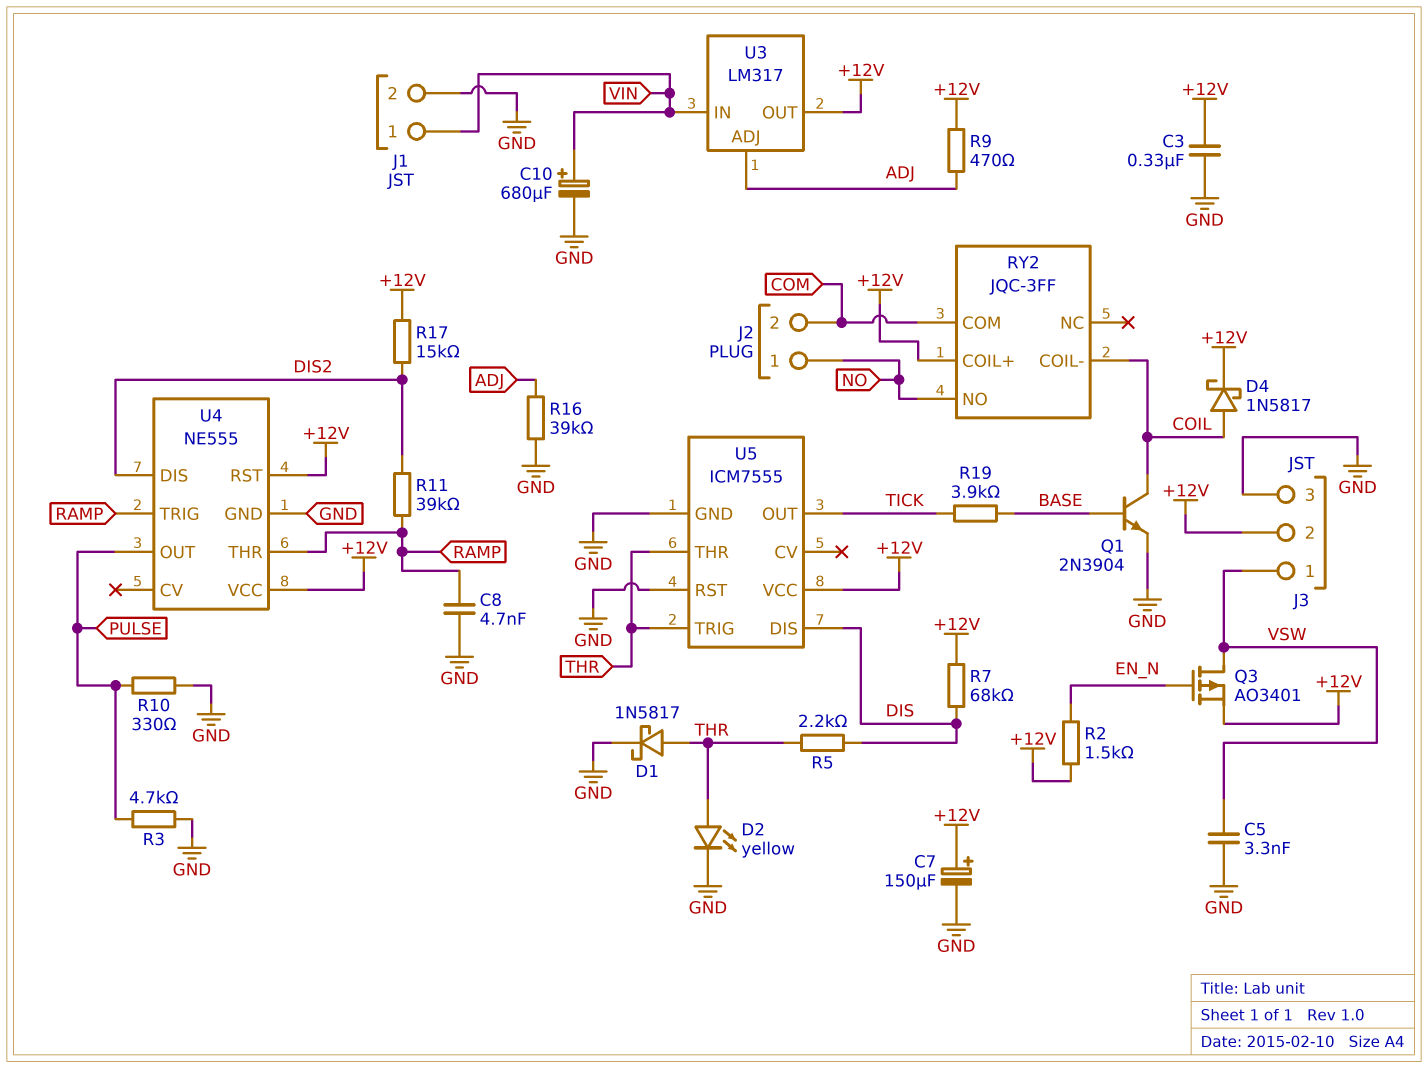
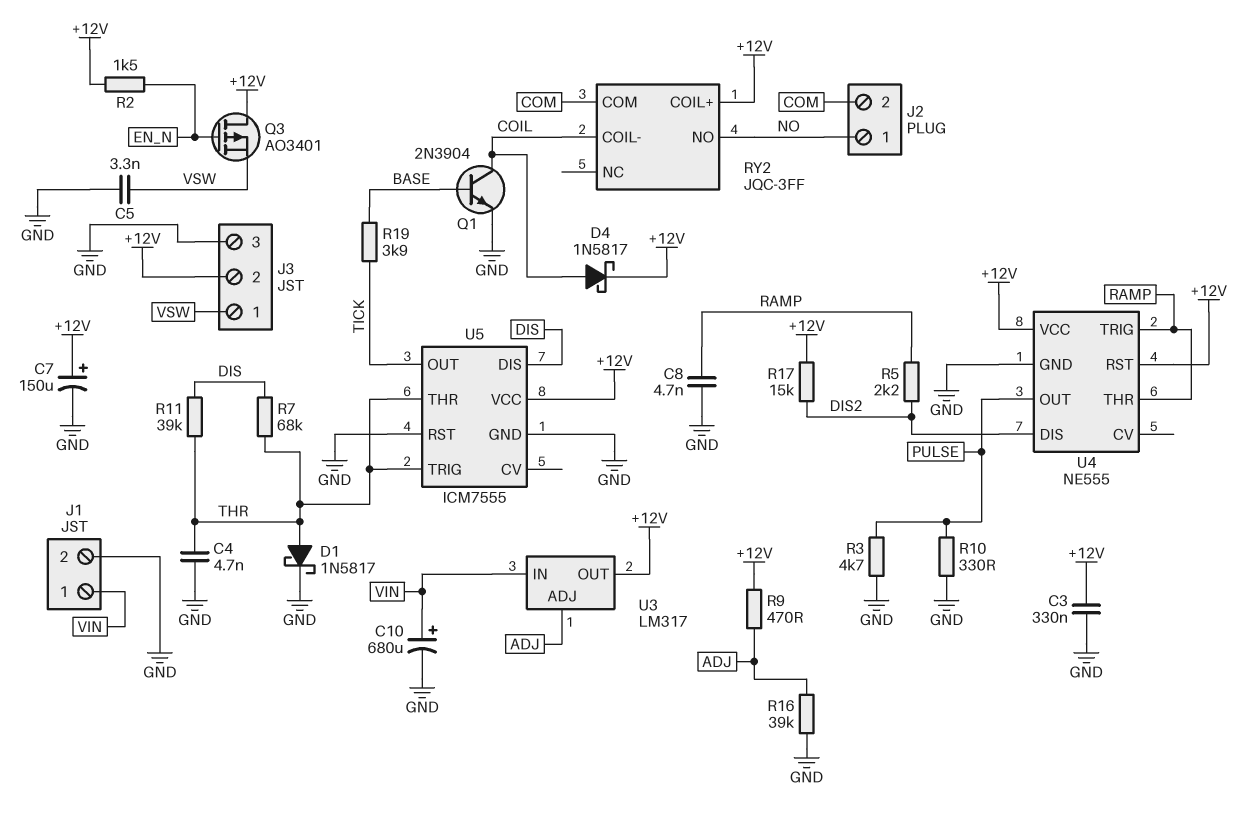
C4: none -> 4.7nF (GND, THR)
D2: LED yellow (A THR, K GND) -> none
Q3: PMOS AO3401 (G EN_N, D VSW, S +12V) -> PMOS AO3401 (G EN_N, D +12V, S VSW)
R5: 2.2k (DIS, THR) -> 2.2k (DIS2, RAMP)
R7: 68k (+12V, DIS) -> 68k (DIS, THR)
R11: 39k (DIS2, RAMP) -> 39k (DIS, THR)

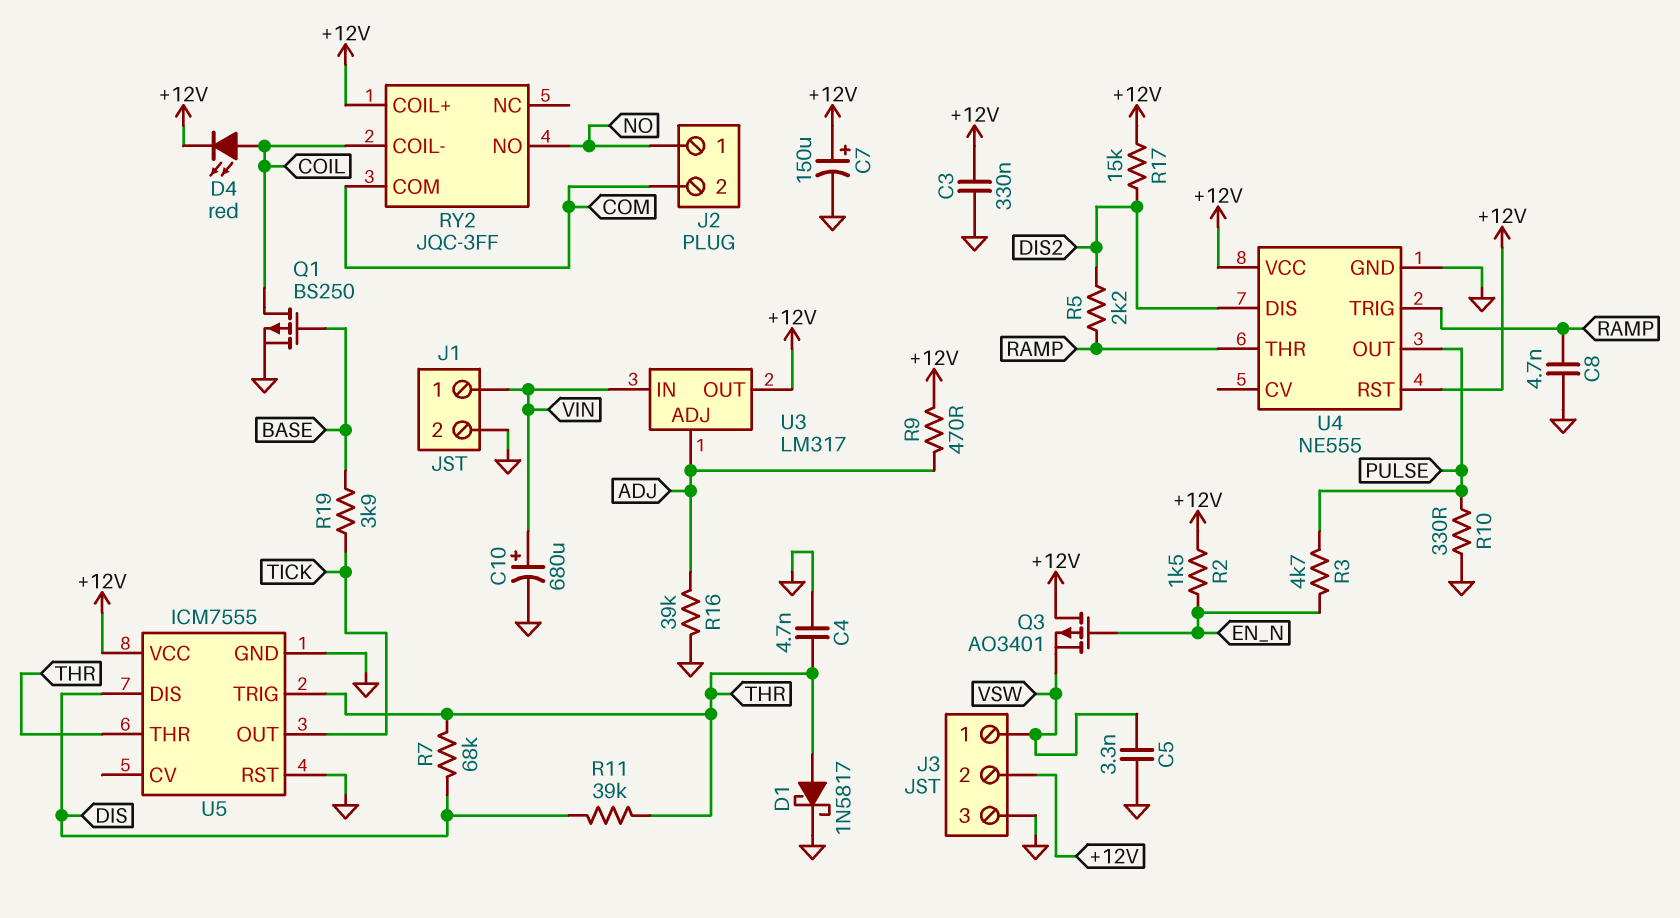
D4: schottky 1N5817 (A COIL, K +12V) -> LED red (A COIL, K +12V)
Q1: NPN 2N3904 (B BASE, C COIL, E GND) -> PMOS BS250 (G BASE, D COIL, S GND)
R3: 4.7k (GND, PULSE) -> 4.7k (EN_N, PULSE)

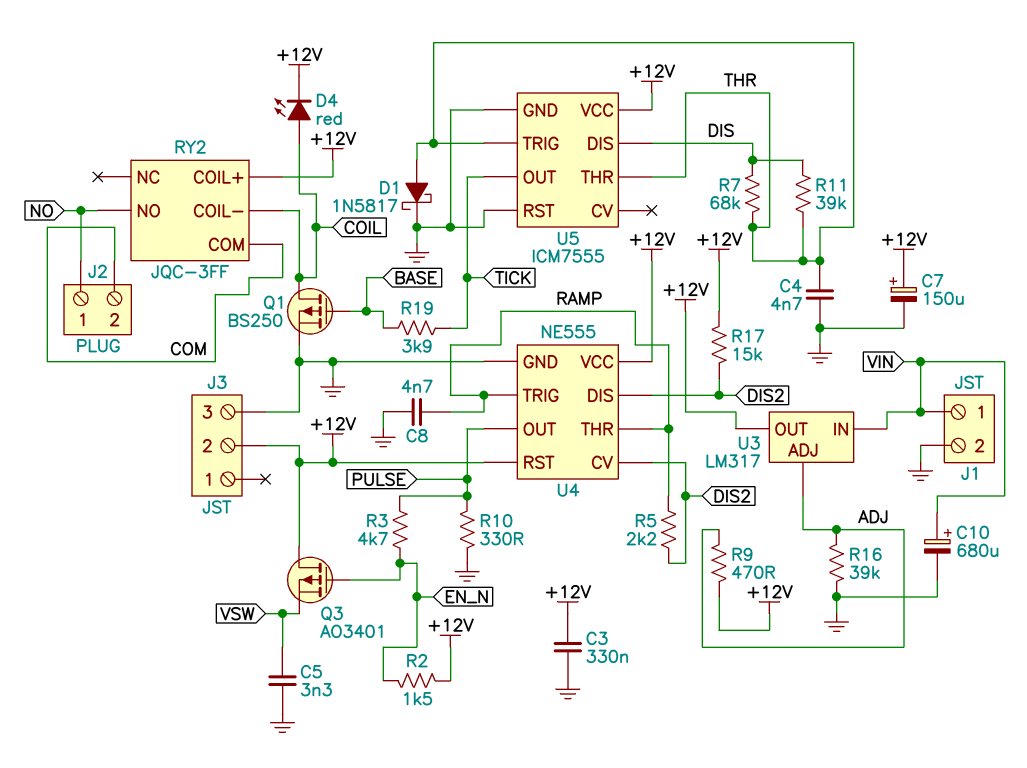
J3 pin 1: VSW -> none
U4 pin CV: none -> DIS2

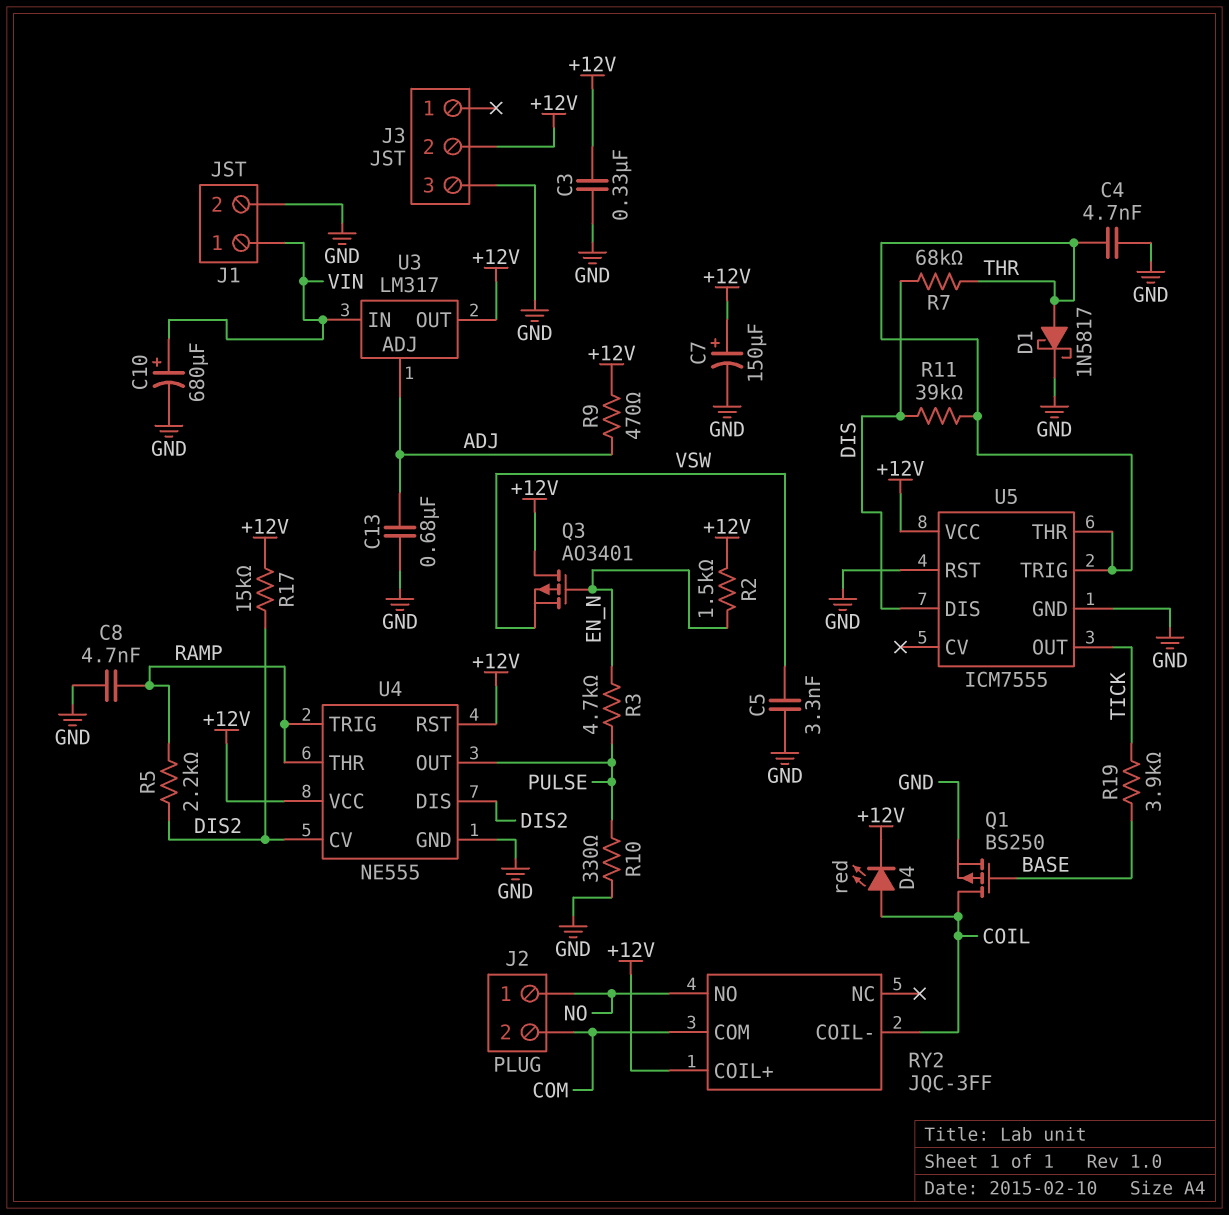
C13: none -> 680nF (ADJ, GND)
R16: 39k (ADJ, GND) -> none

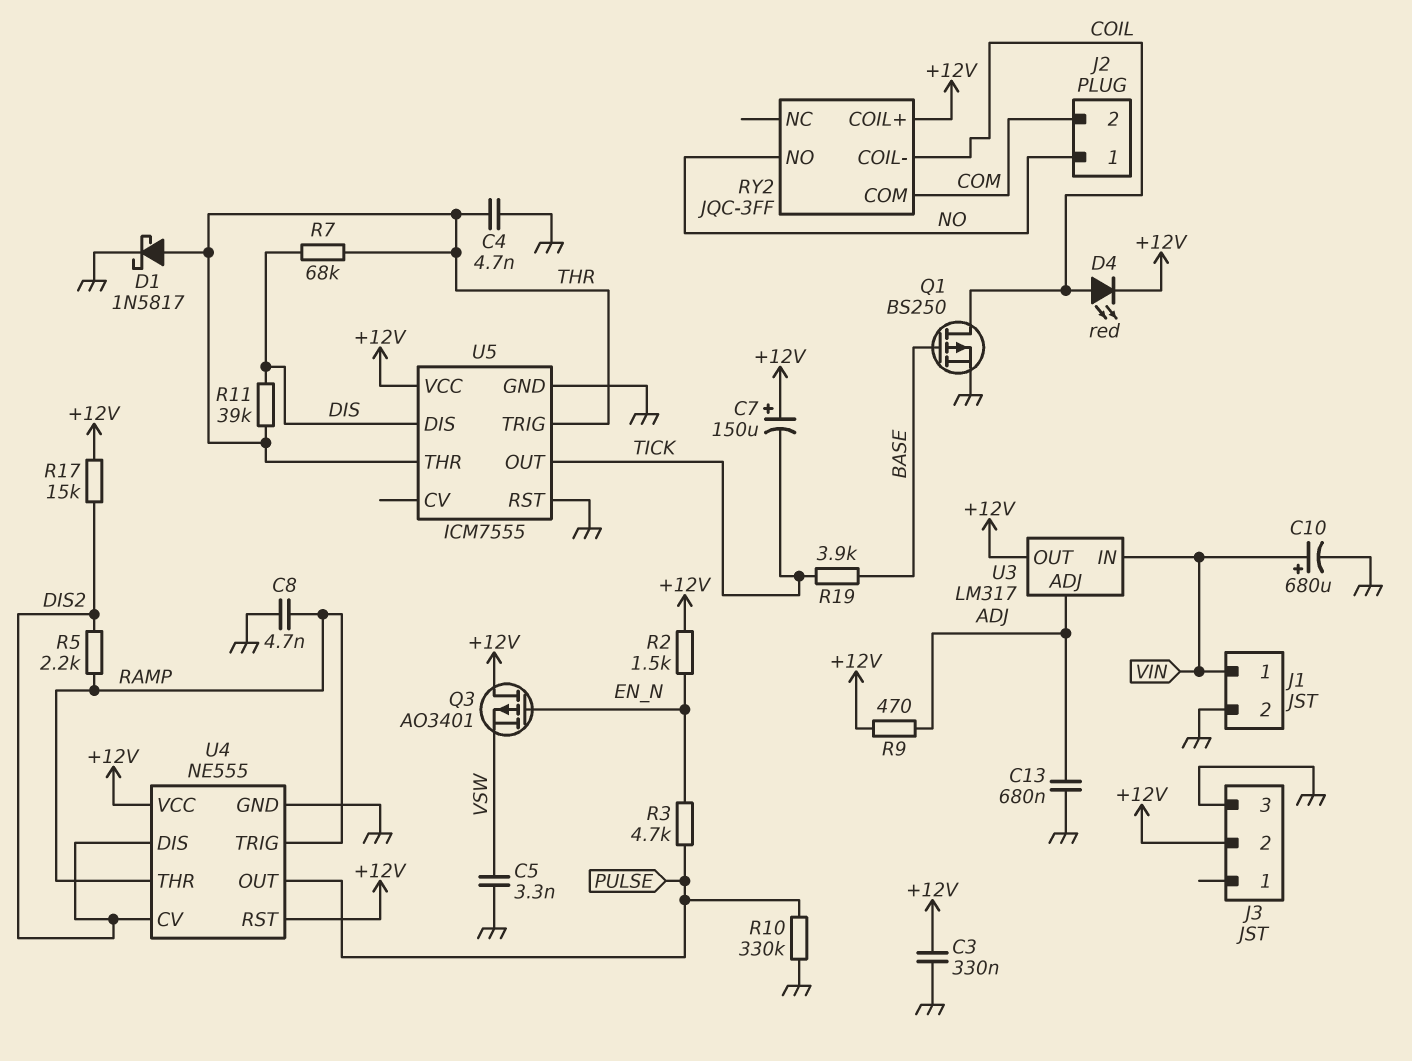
C7: 150uF (plus +12V, minus GND) -> 150uF (plus +12V, minus TICK)
R10: 330 (GND, PULSE) -> 330k (GND, PULSE)

